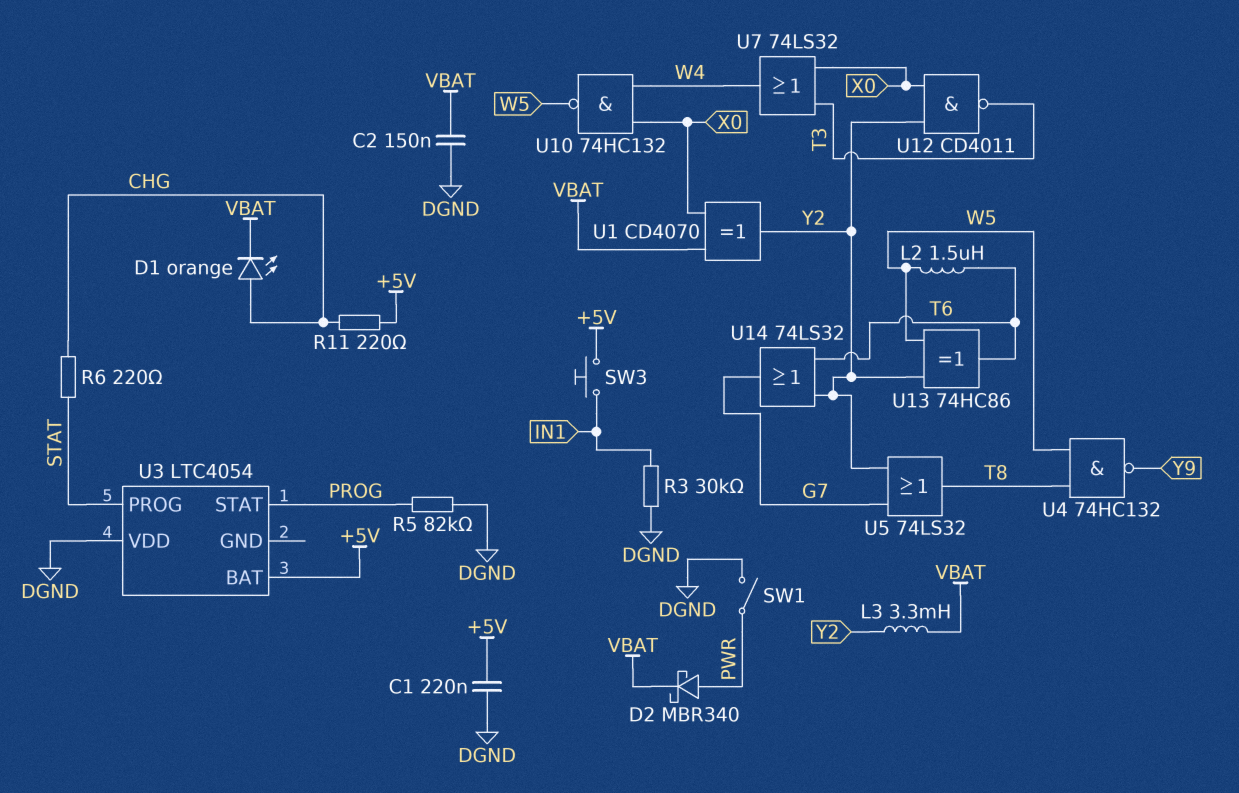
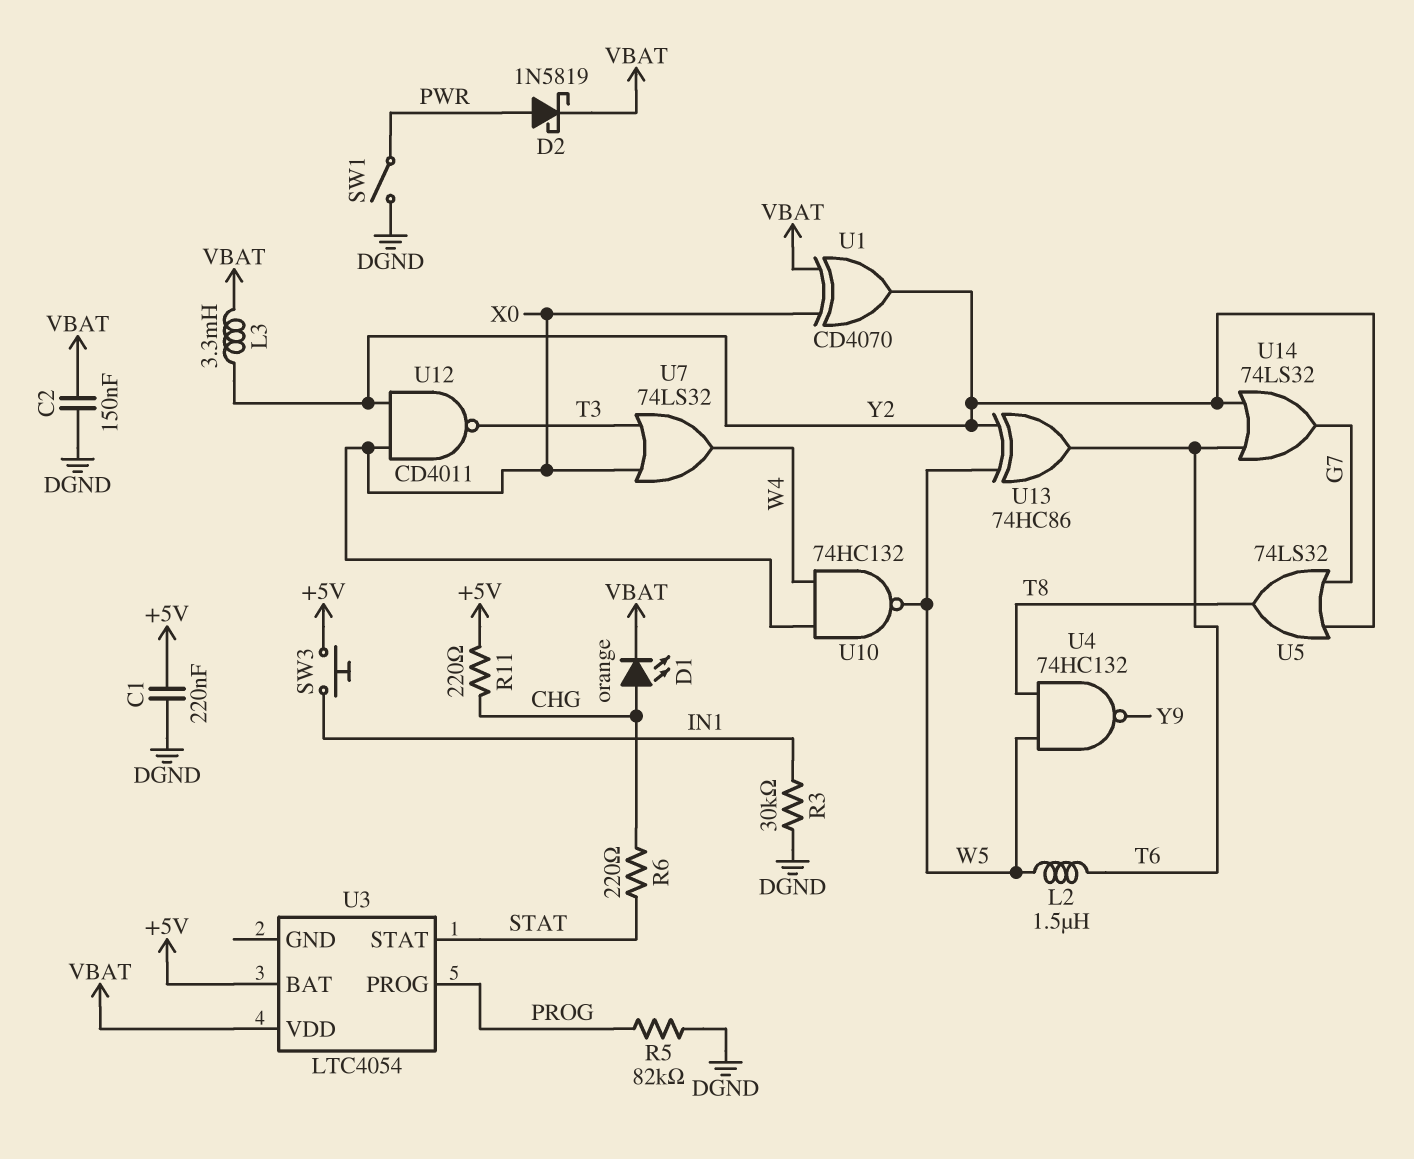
D2: schottky MBR340 (A PWR, K VBAT) -> schottky 1N5819 (A PWR, K VBAT)
U3 pin PROG: STAT -> PROG
U3 pin STAT: PROG -> STAT
U3 pin VDD: DGND -> VBAT

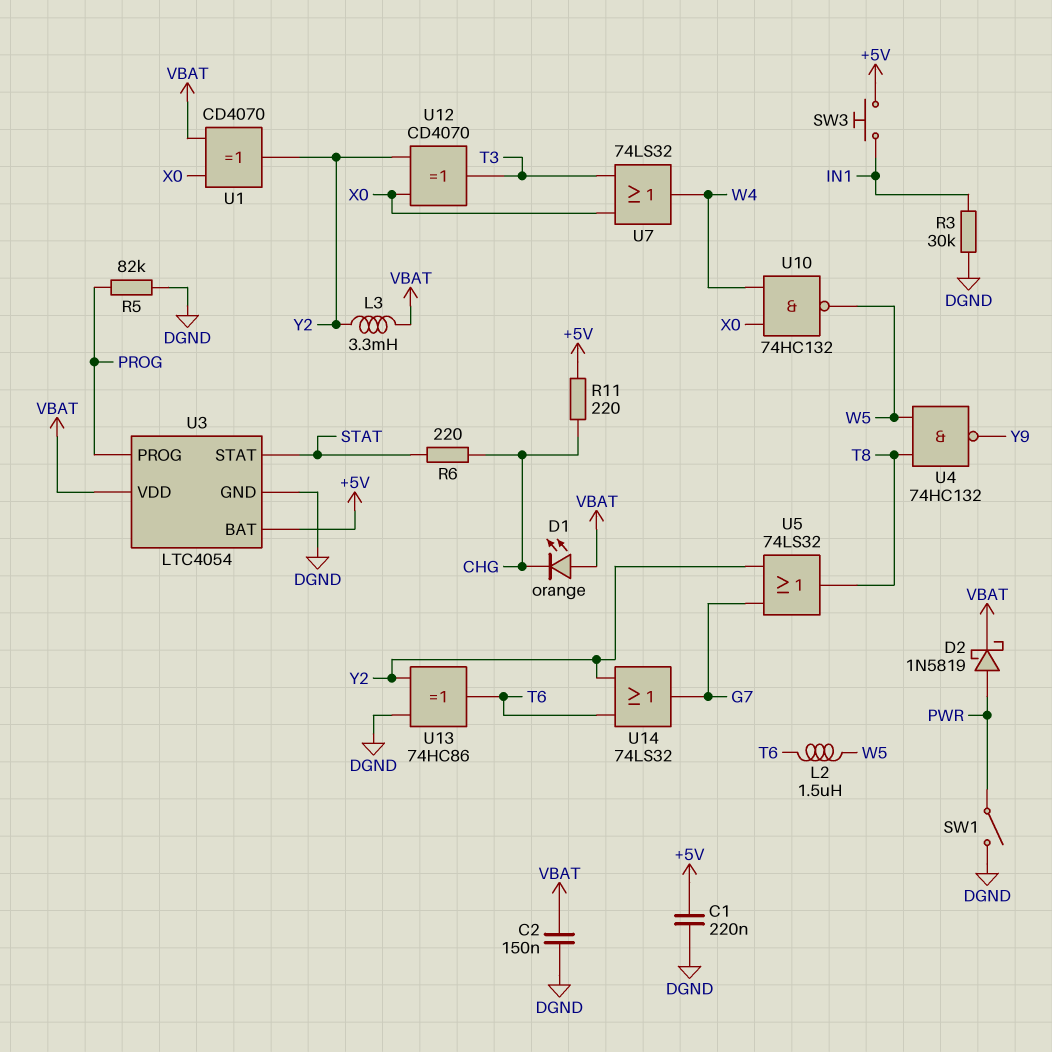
D1: LED orange (A CHG, K VBAT) -> LED orange (A VBAT, K CHG)
U3 pin GND: none -> DGND
U12: NAND CD4011 (in X0, in Y2, out T3) -> XOR CD4070 (in X0, in Y2, out T3)
U13: XOR 74HC86 (in W5, in Y2, out T6) -> XOR 74HC86 (in DGND, in Y2, out T6)

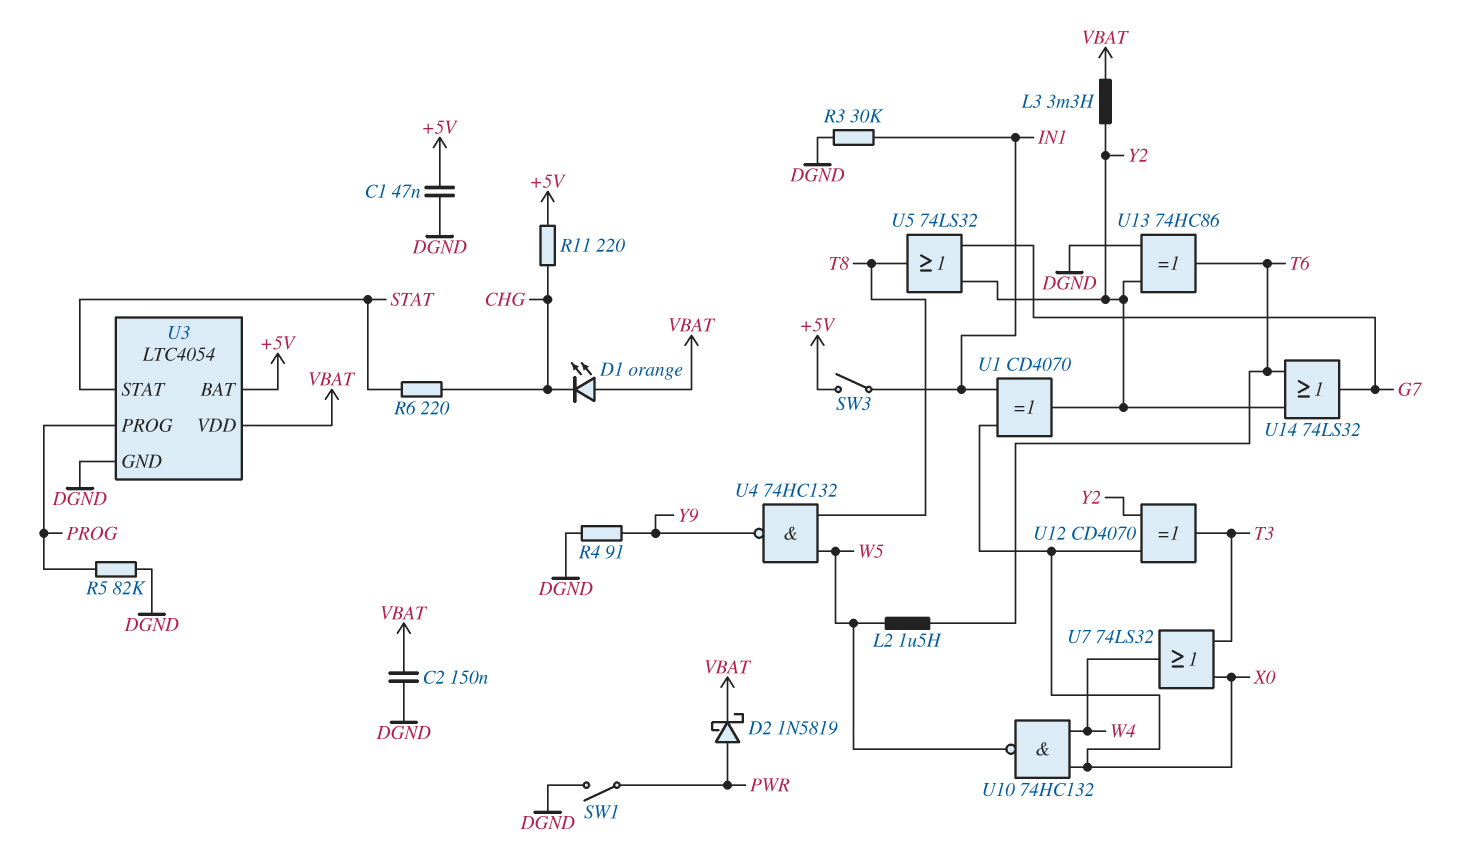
C1: 220nF (+5V, DGND) -> 47nF (+5V, DGND)
R4: none -> 91 (DGND, Y9)
SW3: button (+5V, IN1) -> switch (+5V, IN1)
U1: XOR CD4070 (in VBAT, in X0, out Y2) -> XOR CD4070 (in IN1, in X0, out Y2)

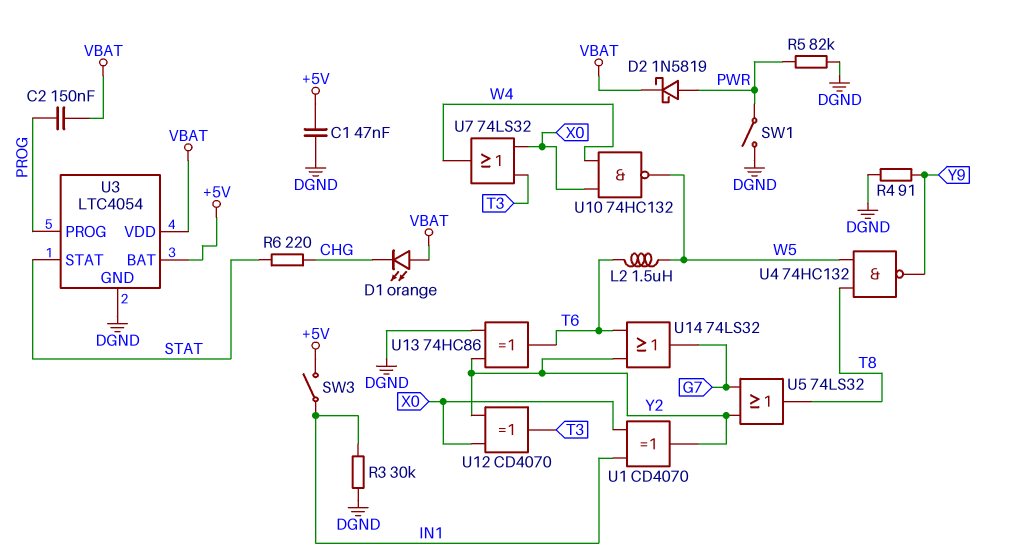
C2: 150nF (DGND, VBAT) -> 150nF (PROG, VBAT)
L3: 3.3mH (VBAT, Y2) -> none
R5: 82k (DGND, PROG) -> 82k (DGND, PWR)
R11: 220 (+5V, CHG) -> none

